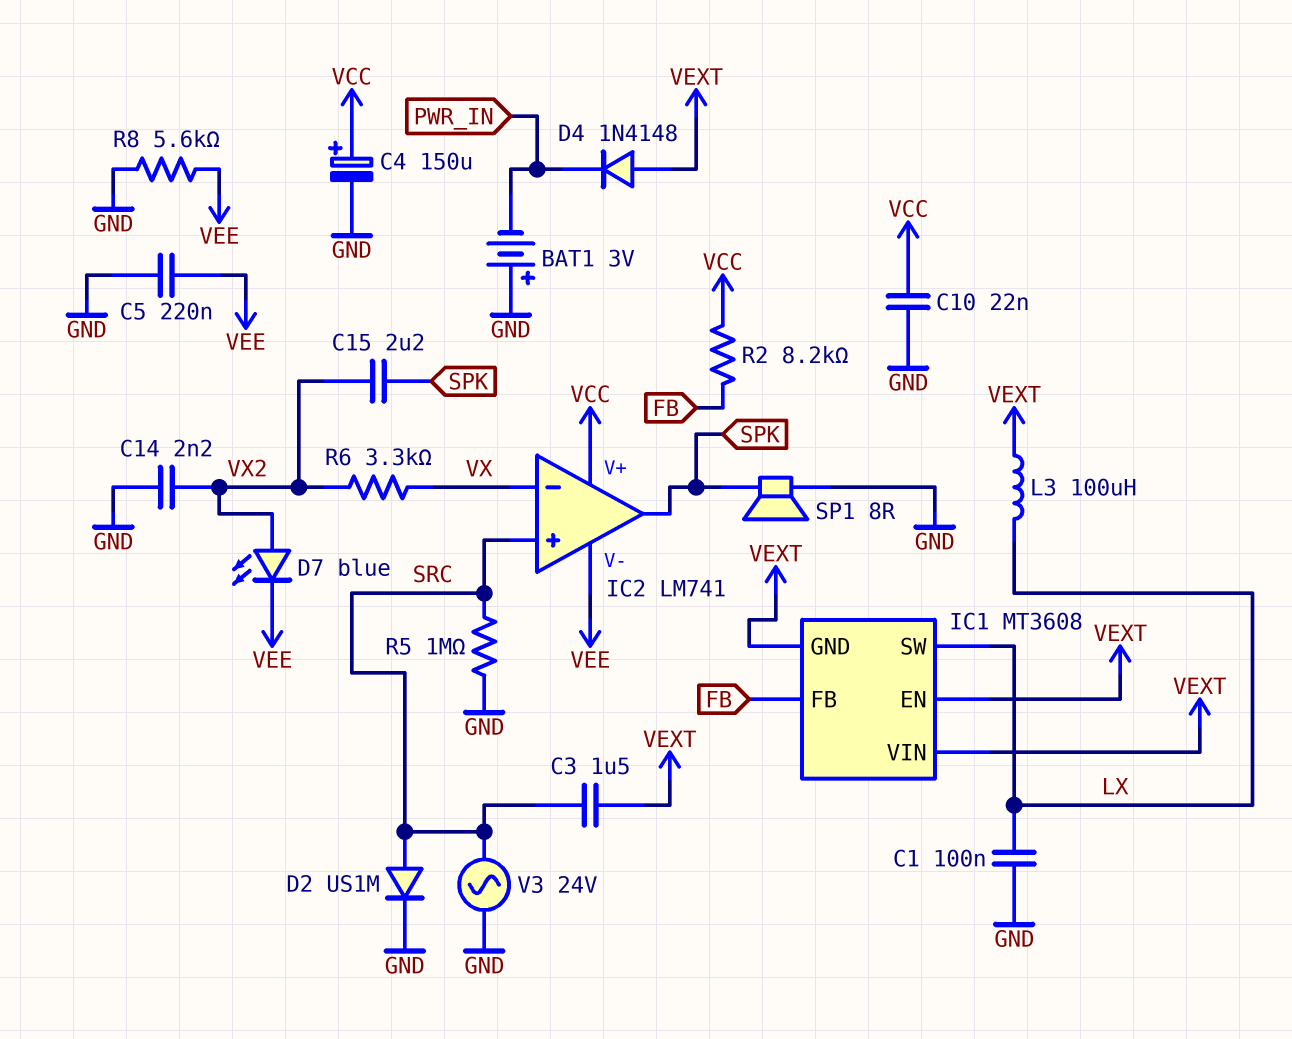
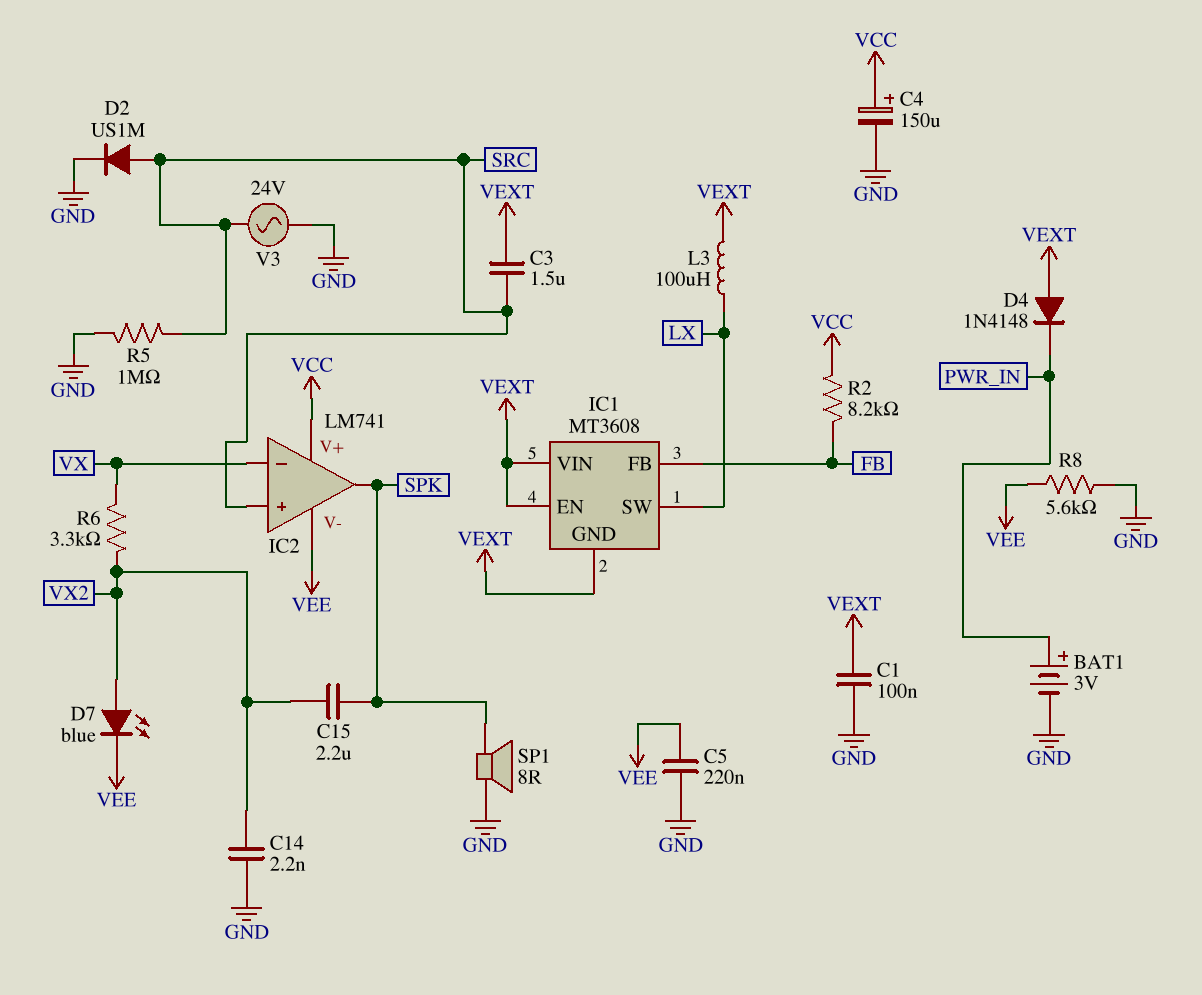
BAT1: 3V (plus GND, minus PWR_IN) -> 3V (plus PWR_IN, minus GND)
C1: 100nF (GND, LX) -> 100nF (GND, VEXT)
C10: 22nF (GND, VCC) -> none

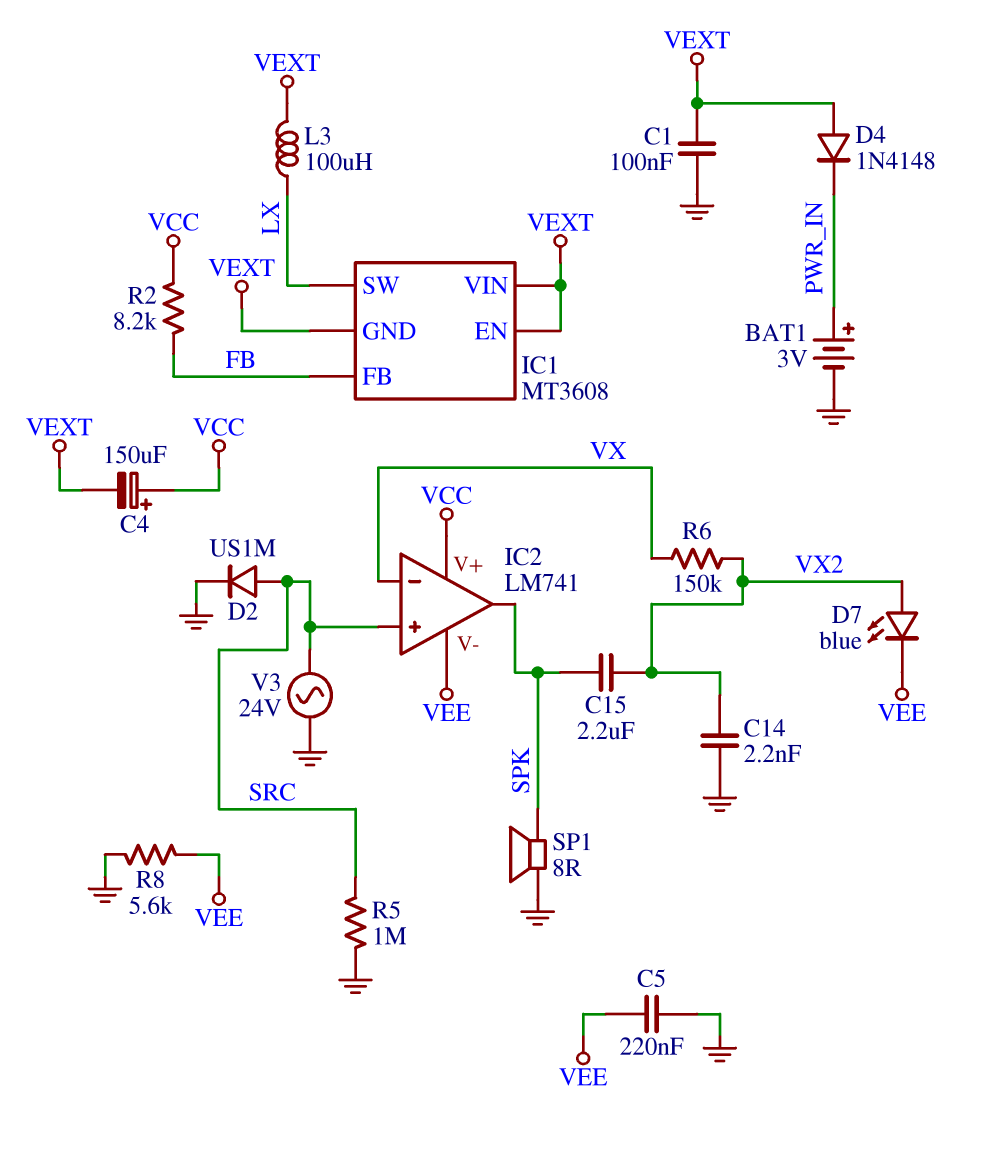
C3: 1.5uF (SRC, VEXT) -> none
C4: 150uF (plus VCC, minus GND) -> 150uF (plus VCC, minus VEXT)
R6: 3.3k (VX, VX2) -> 150k (VX, VX2)

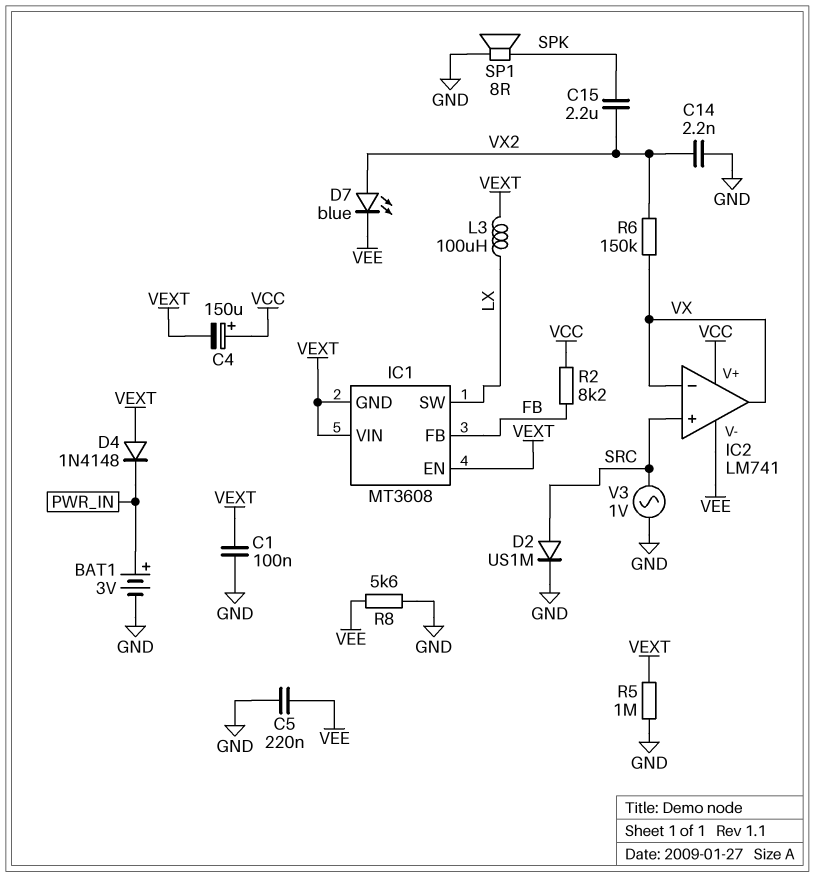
IC2 pin out: SPK -> VX
R5: 1M (GND, SRC) -> 1M (GND, VEXT)
V3: AC 24V (GND, SRC) -> AC 1V (GND, SRC)

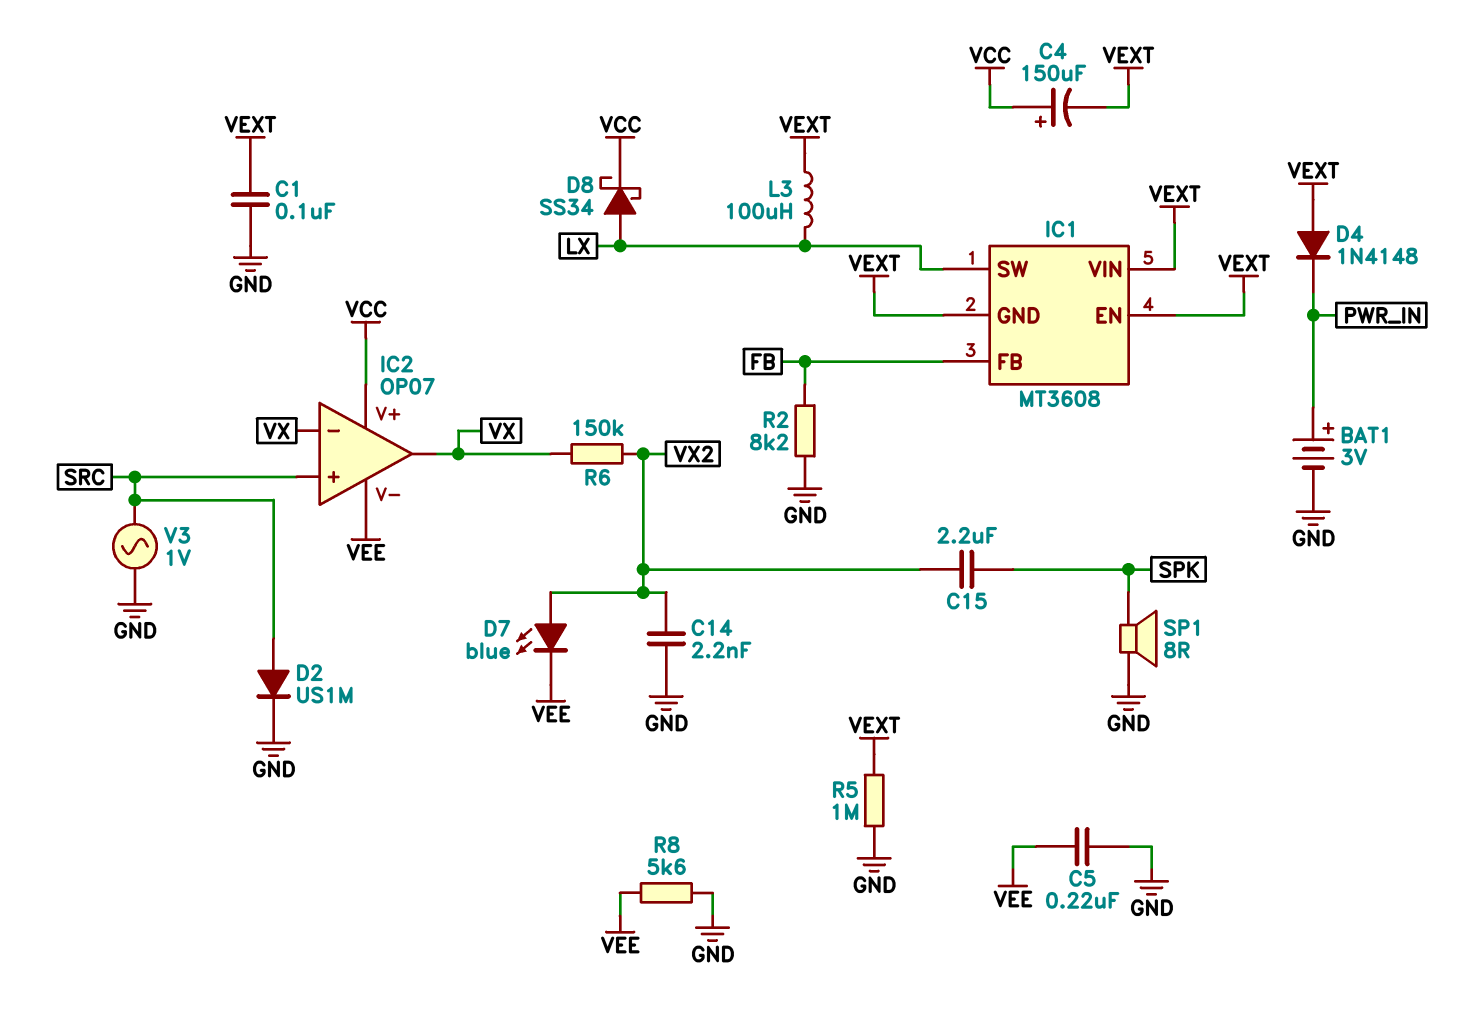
D8: none -> schottky SS34 (A LX, K VCC)
IC2: LM741 -> OP07
R2: 8.2k (FB, VCC) -> 8.2k (FB, GND)

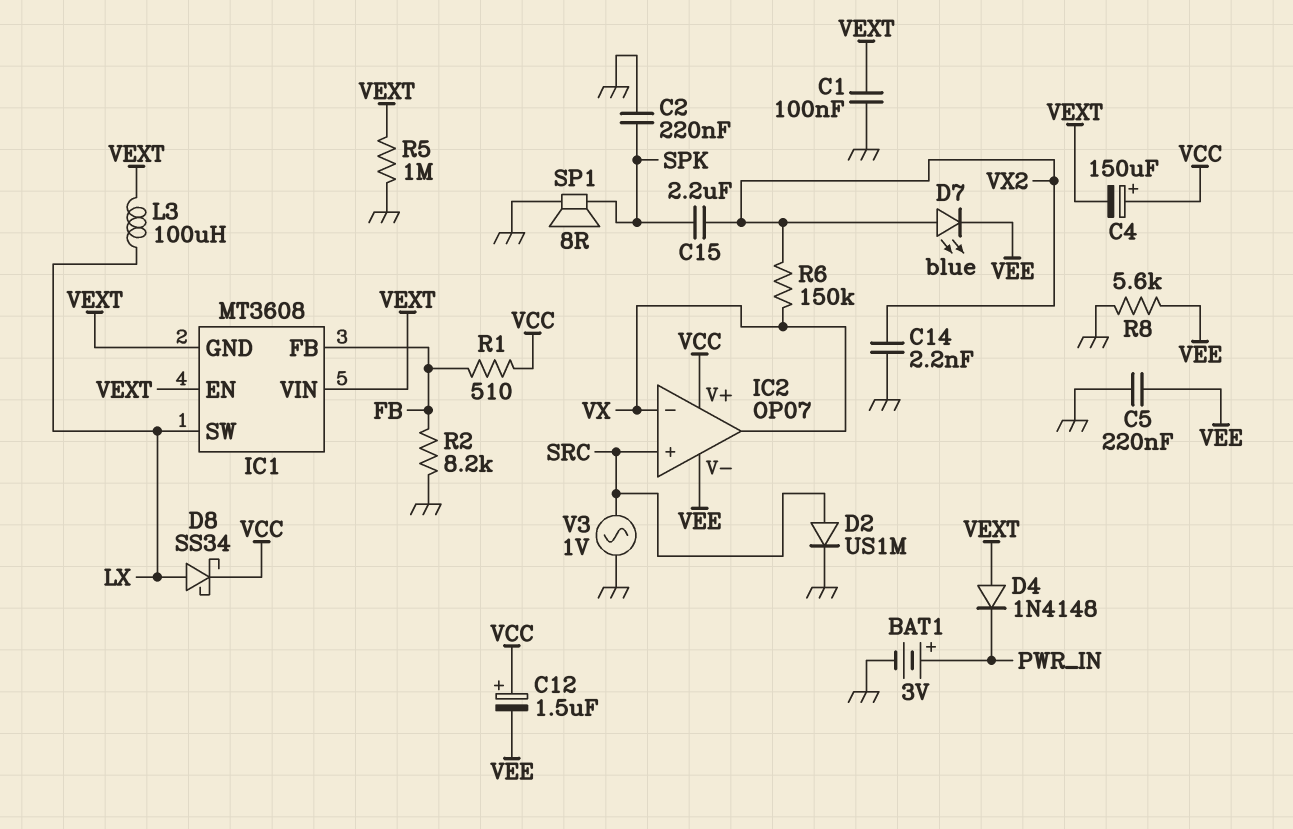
C2: none -> 220nF (GND, SPK)
C12: none -> 1.5uF (plus VCC, minus VEE)
R1: none -> 510 (FB, VCC)

